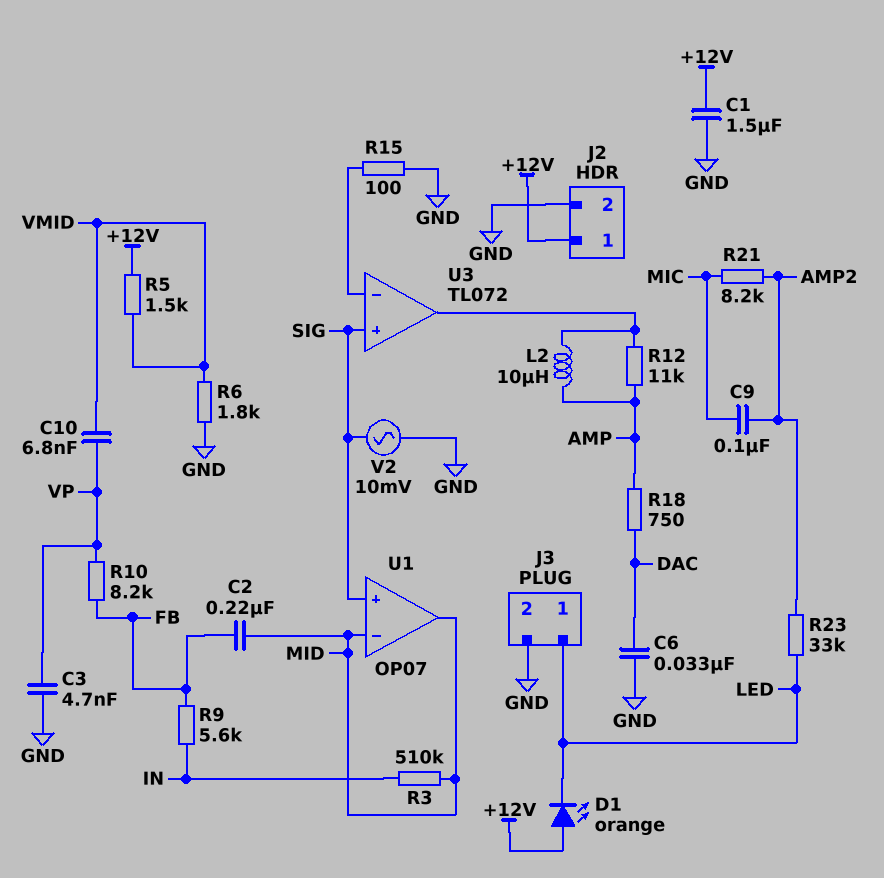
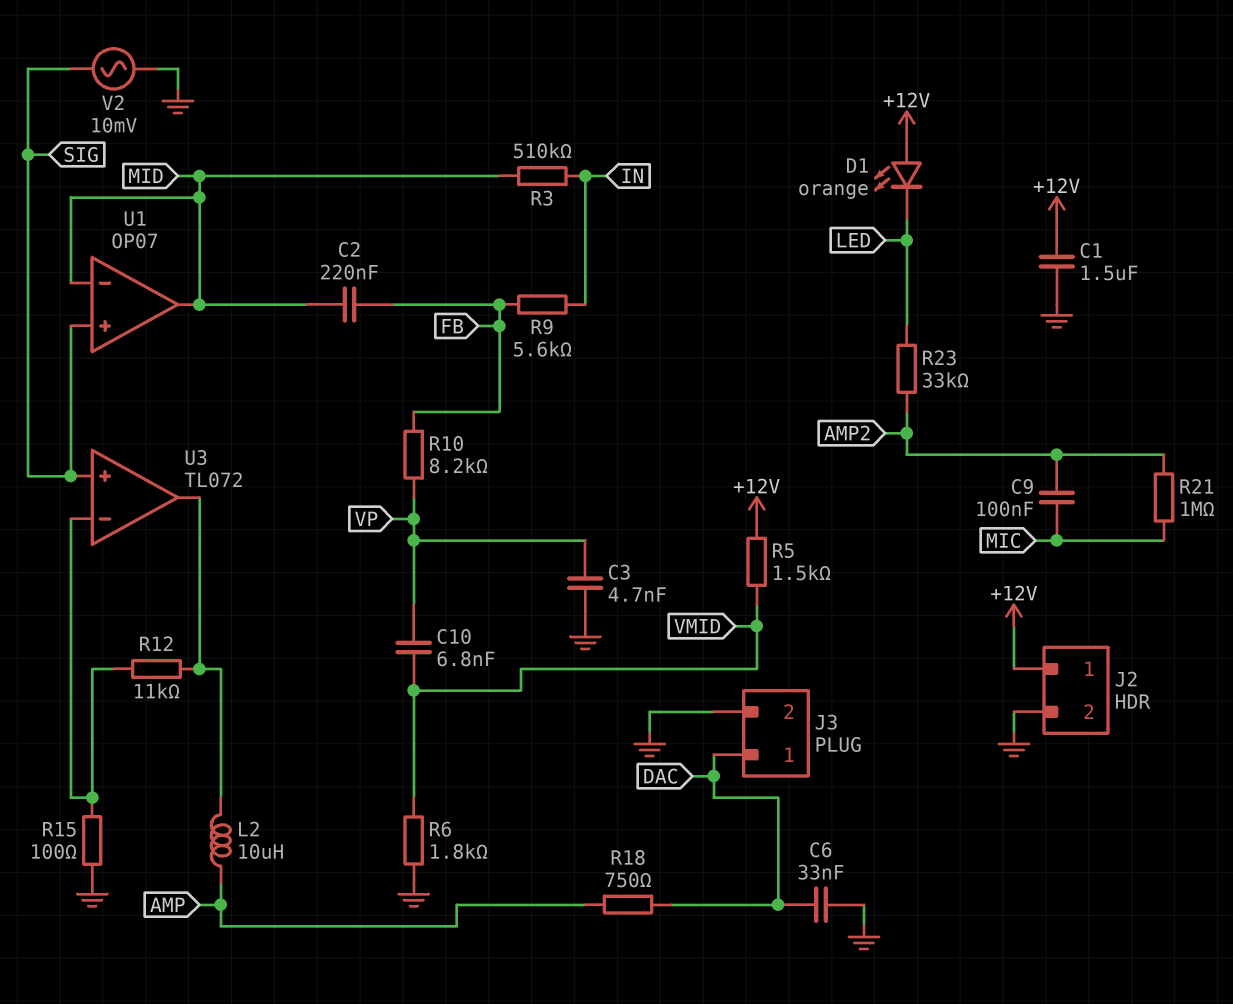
J3 pin 1: LED -> DAC
R12: 11k (AMP, U3/out) -> 11k (U3/in-, U3/out)
R21: 8.2k (AMP2, MIC) -> 1M (AMP2, MIC)

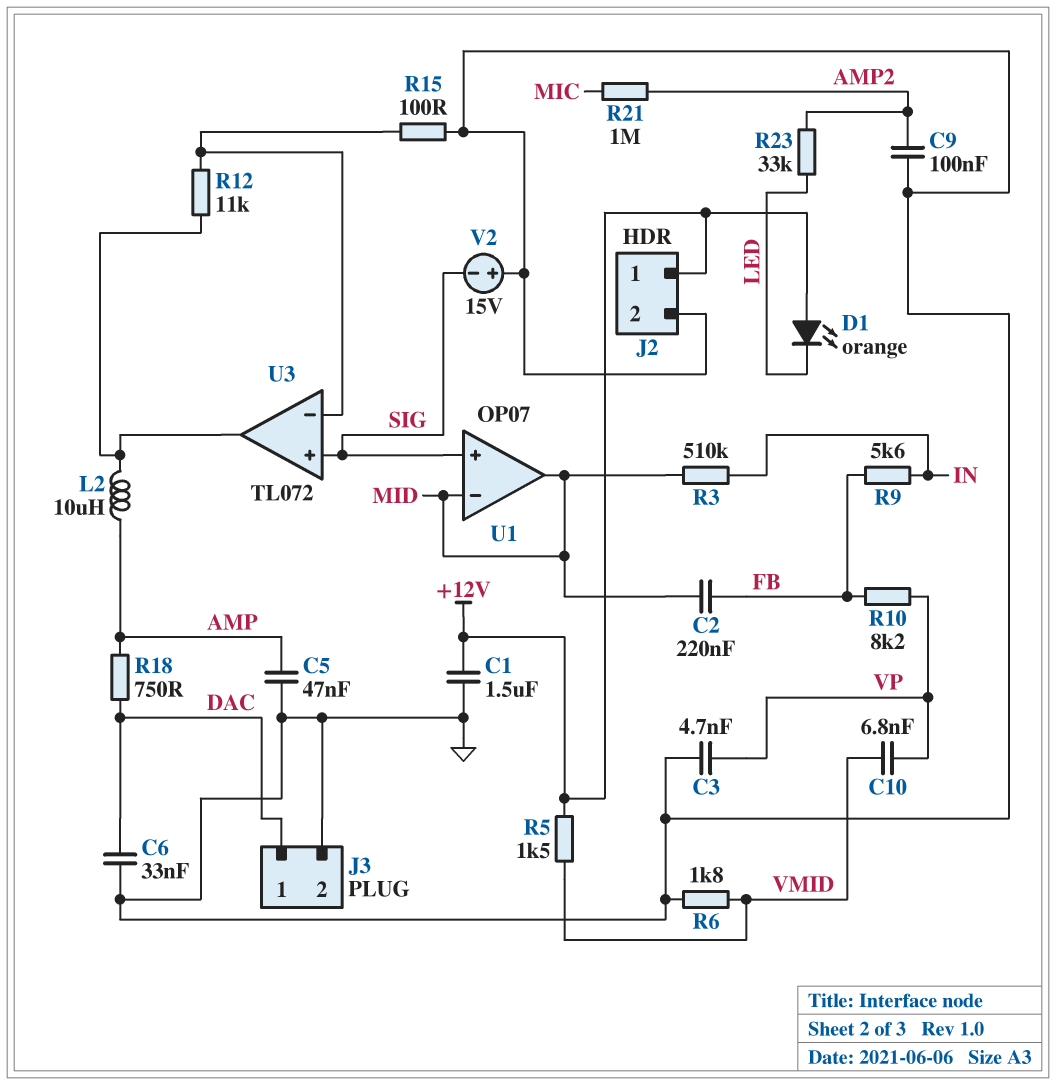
C5: none -> 47nF (AMP, GND)
C9: 100nF (AMP2, MIC) -> 100nF (AMP2, GND)
V2: AC 10mV (GND, SIG) -> 15V (plus GND, minus SIG)

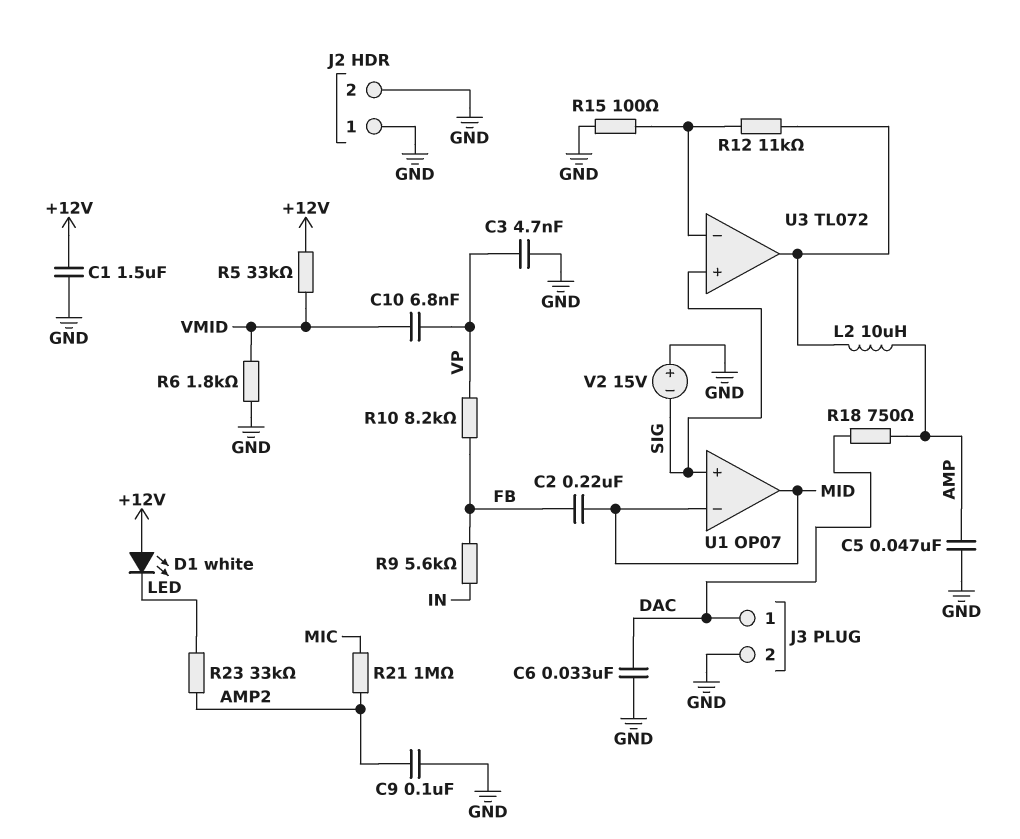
D1: LED orange (A +12V, K LED) -> LED white (A +12V, K LED)
J2 pin 1: +12V -> GND
R3: 510k (IN, MID) -> none
R5: 1.5k (+12V, VMID) -> 33k (+12V, VMID)

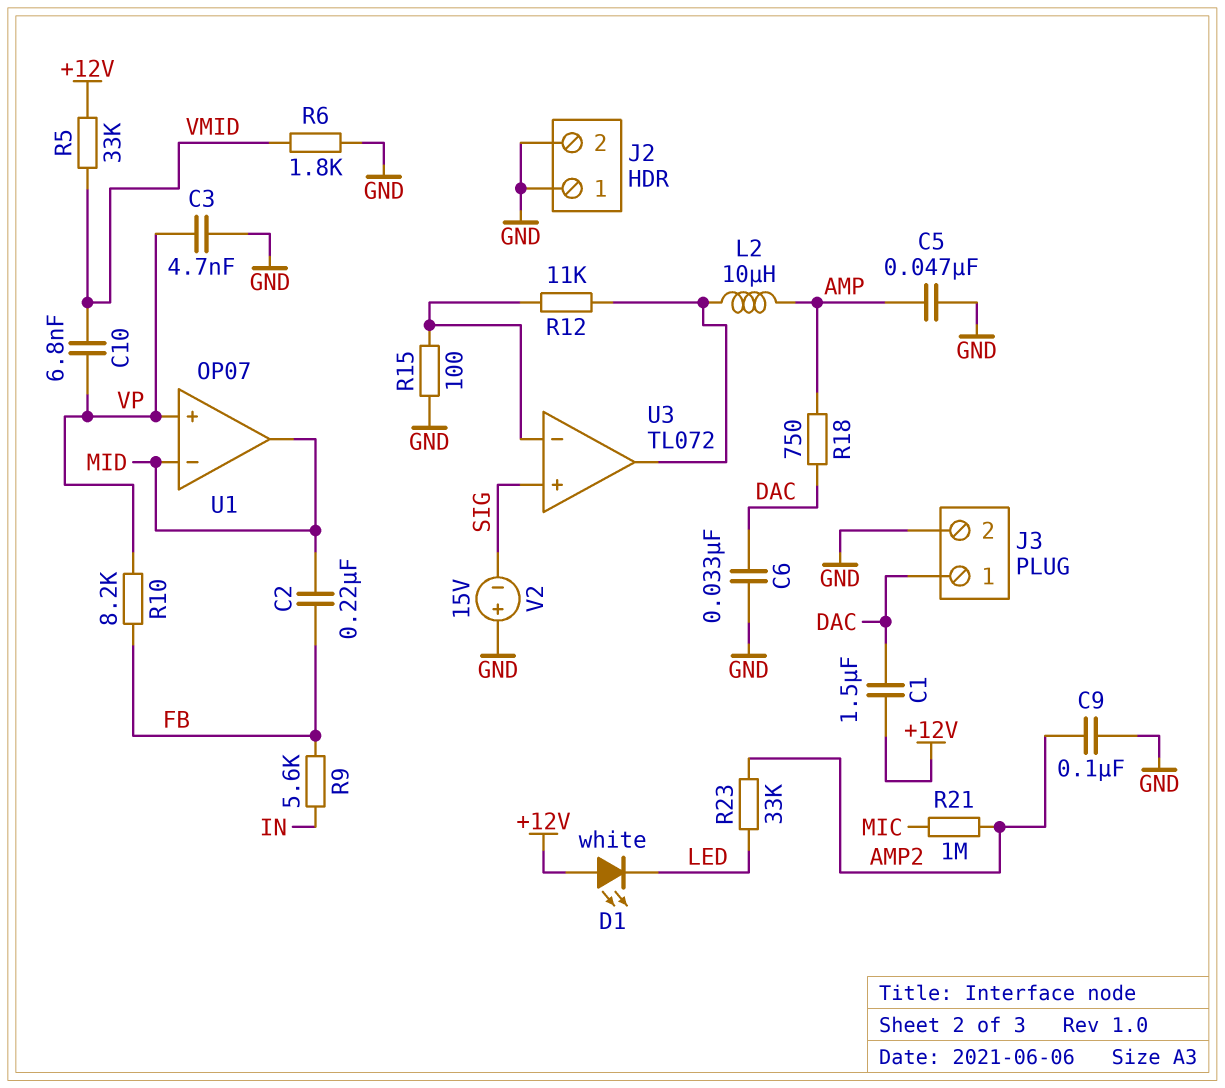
C1: 1.5uF (+12V, GND) -> 1.5uF (+12V, DAC)
U1 pin in+: SIG -> VP

